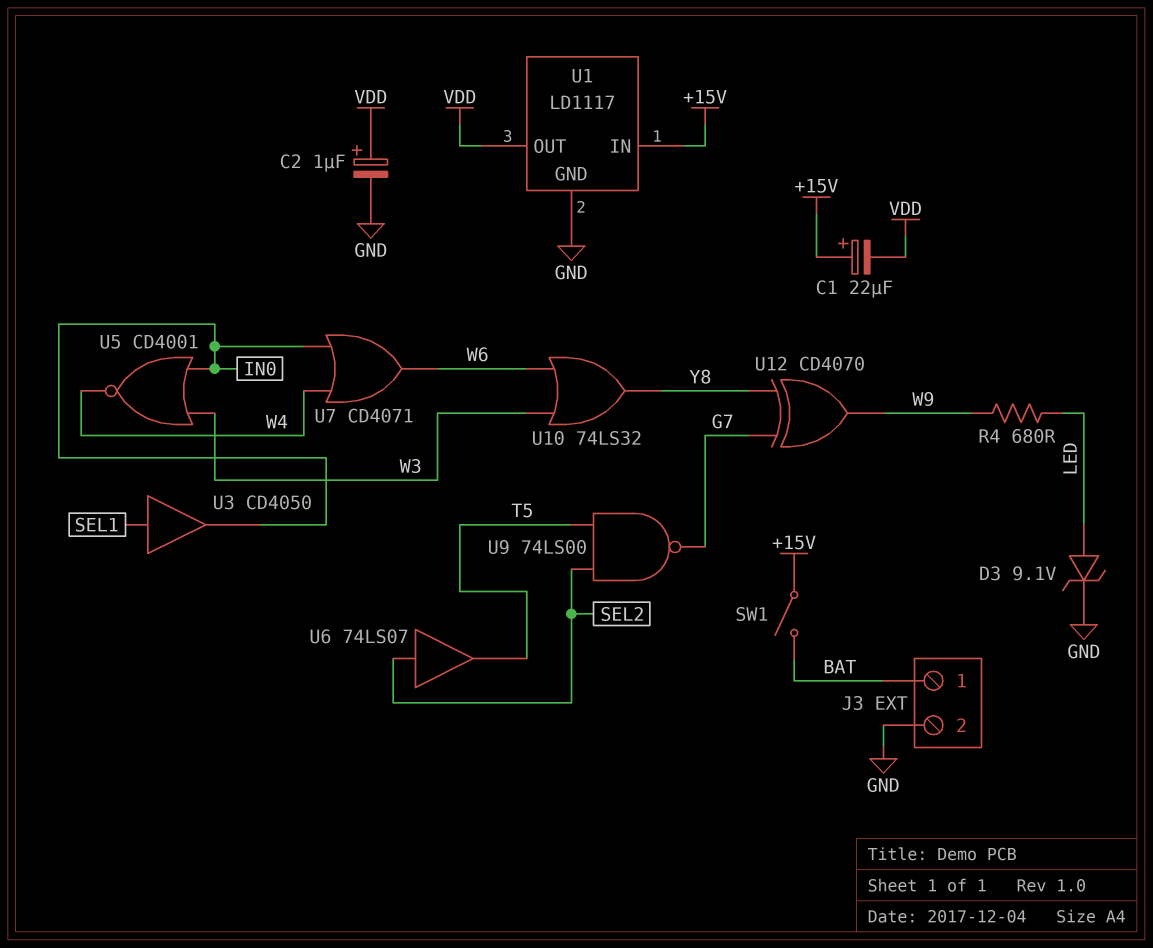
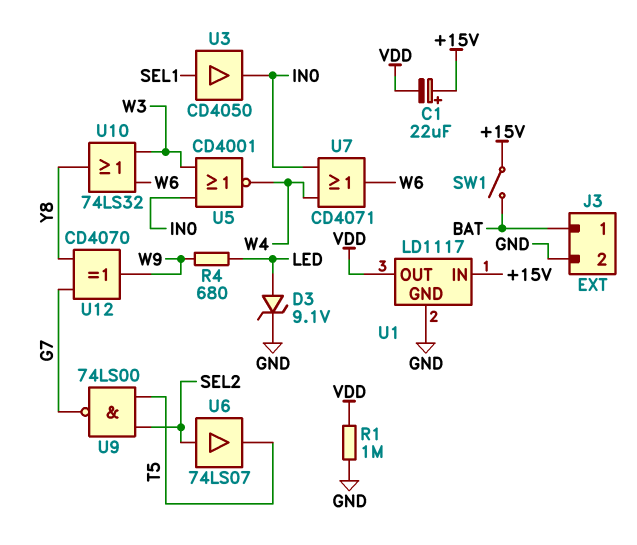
C2: 1uF (plus VDD, minus GND) -> none
R1: none -> 1M (GND, VDD)

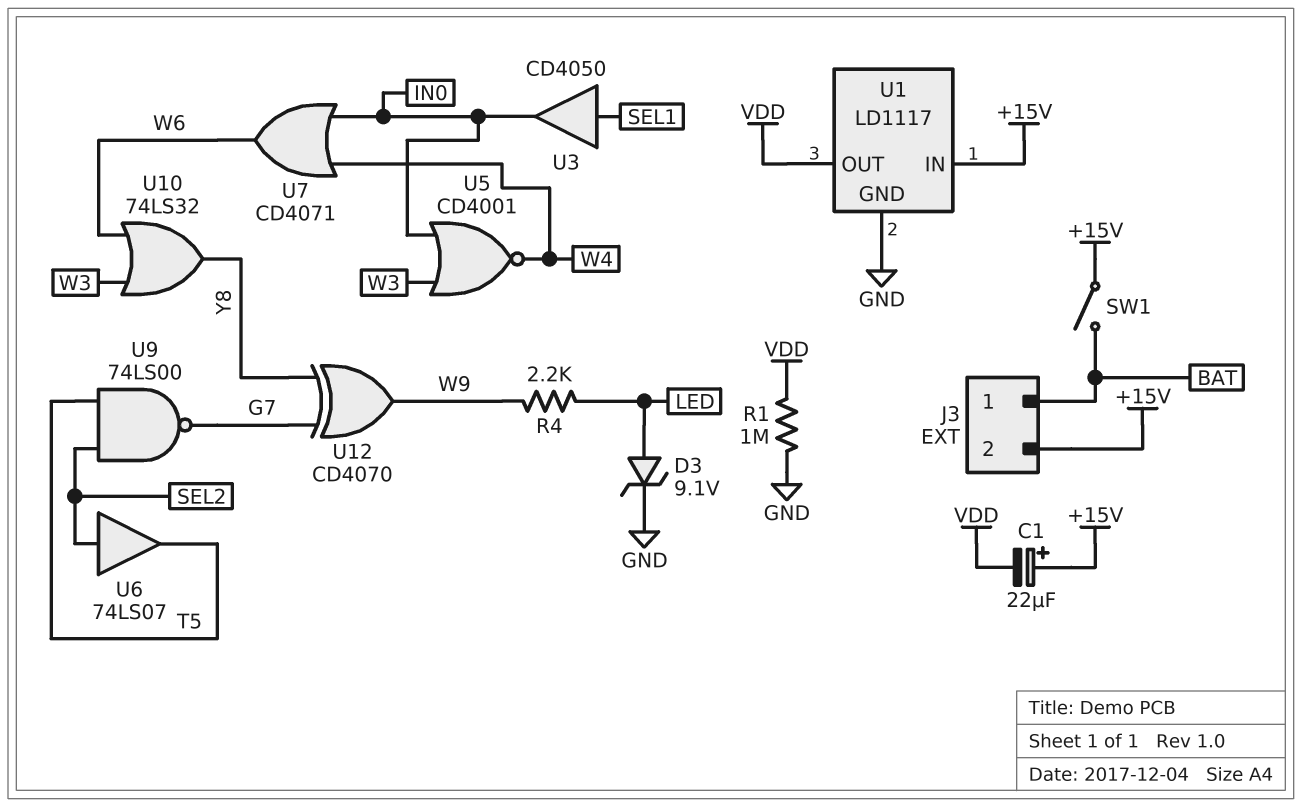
J3 pin 2: GND -> +15V
R4: 680 (LED, W9) -> 2.2k (LED, W9)

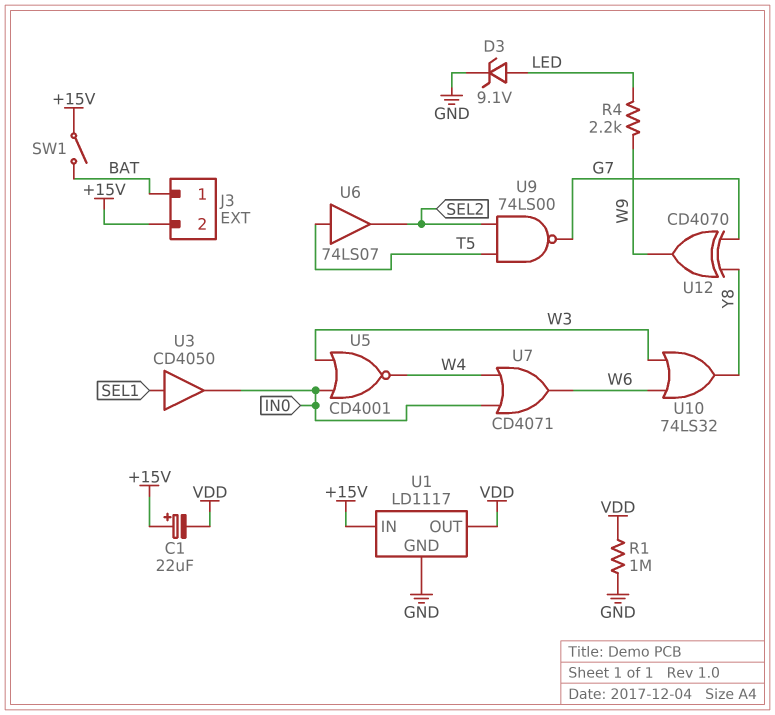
U6: buffer 74LS07 (in SEL2, out T5) -> buffer 74LS07 (in T5, out SEL2)

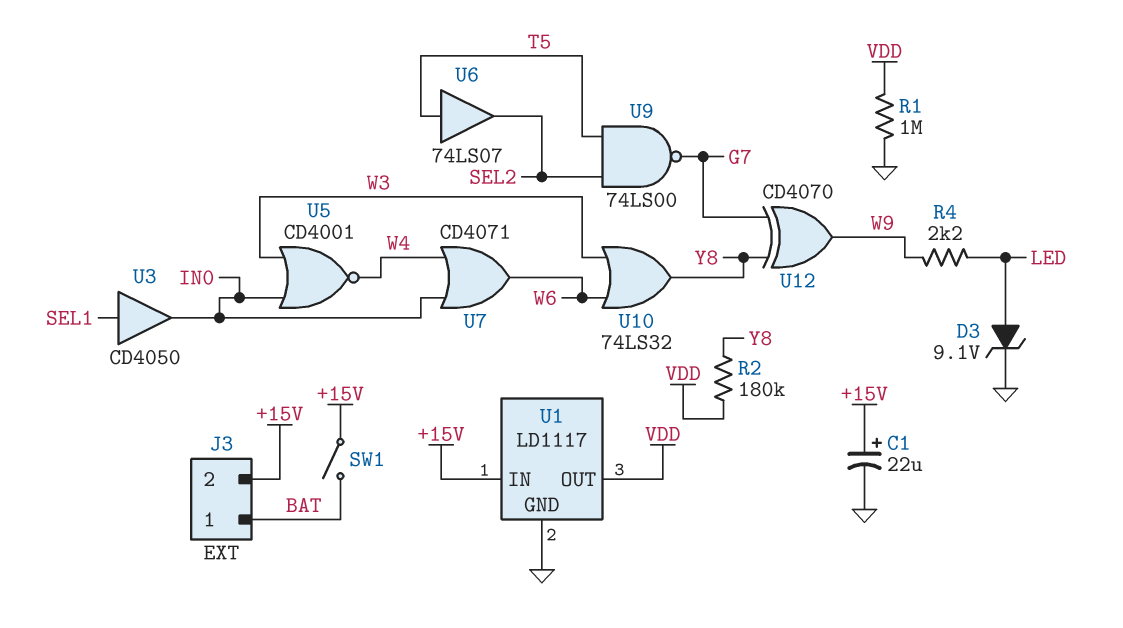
C1: 22uF (plus +15V, minus VDD) -> 22uF (plus +15V, minus GND)
R2: none -> 180k (VDD, Y8)

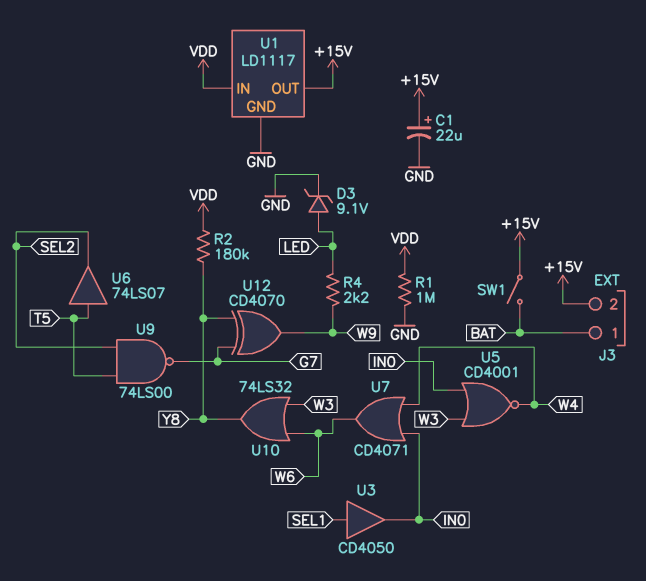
U1 pin IN: +15V -> VDD
U1 pin OUT: VDD -> +15V

